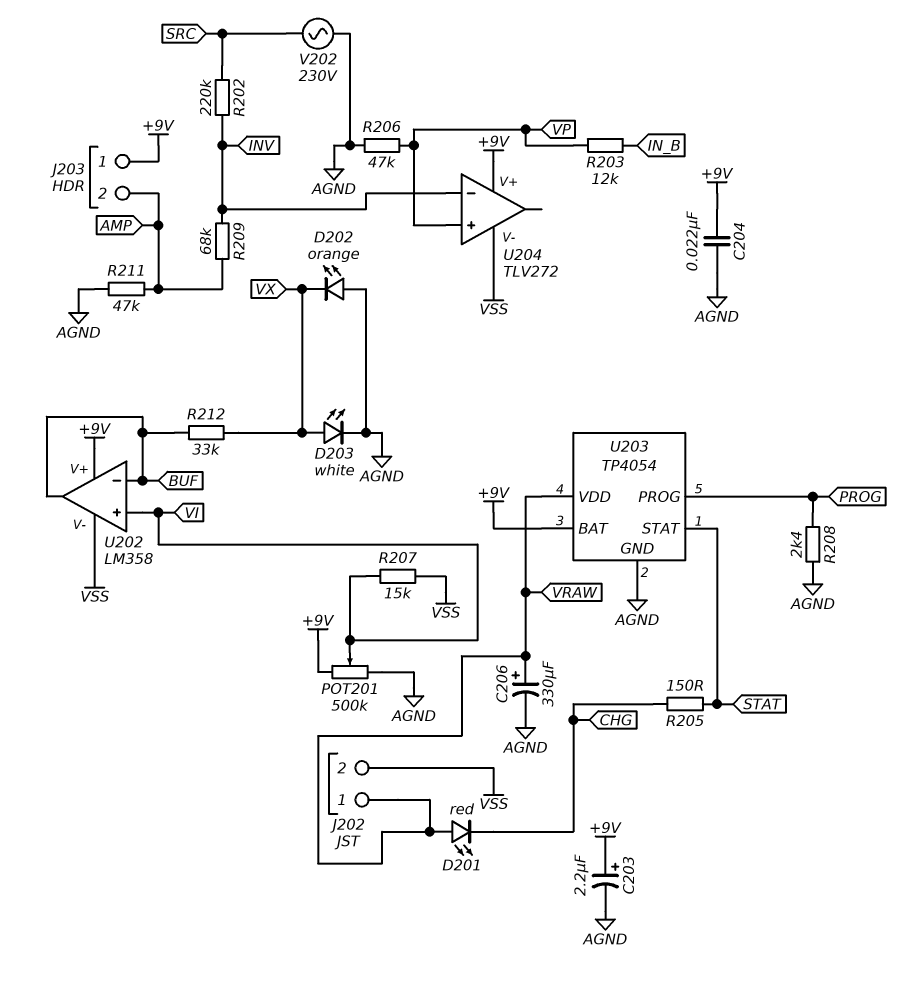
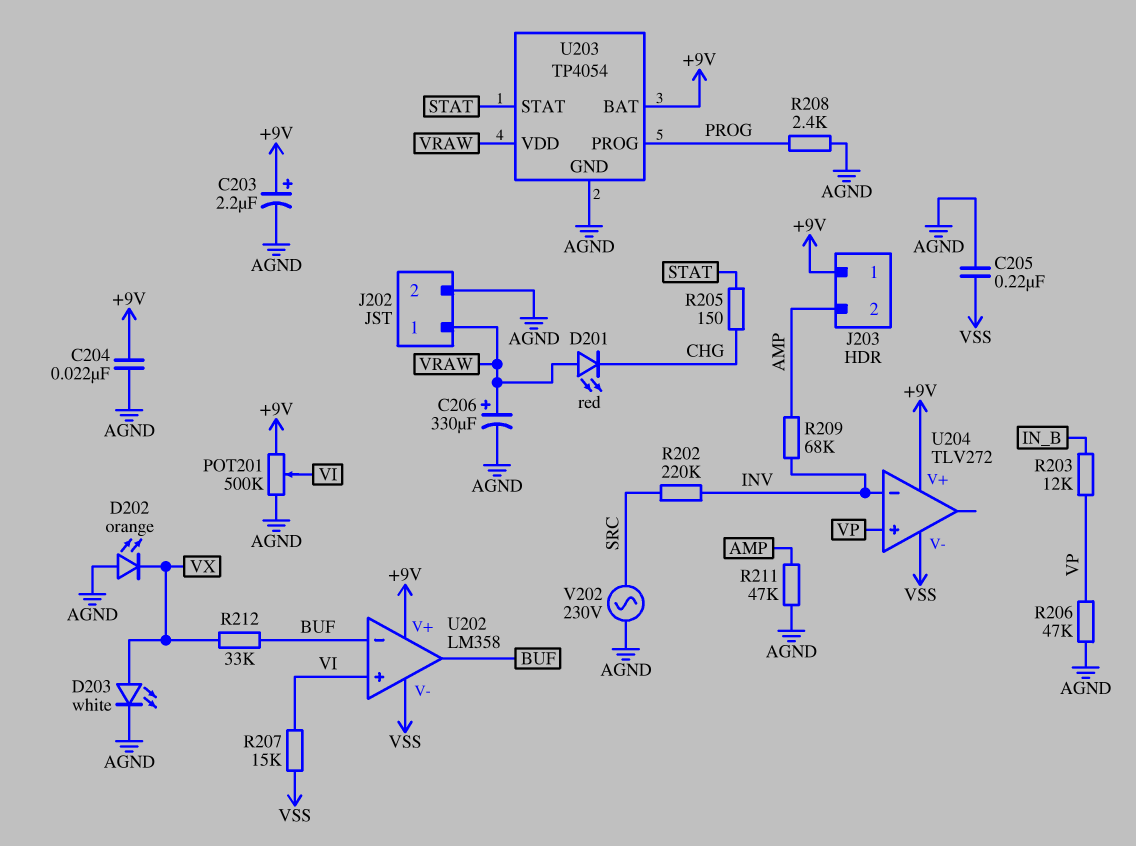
C205: none -> 220nF (AGND, VSS)
J202 pin 2: VSS -> AGND

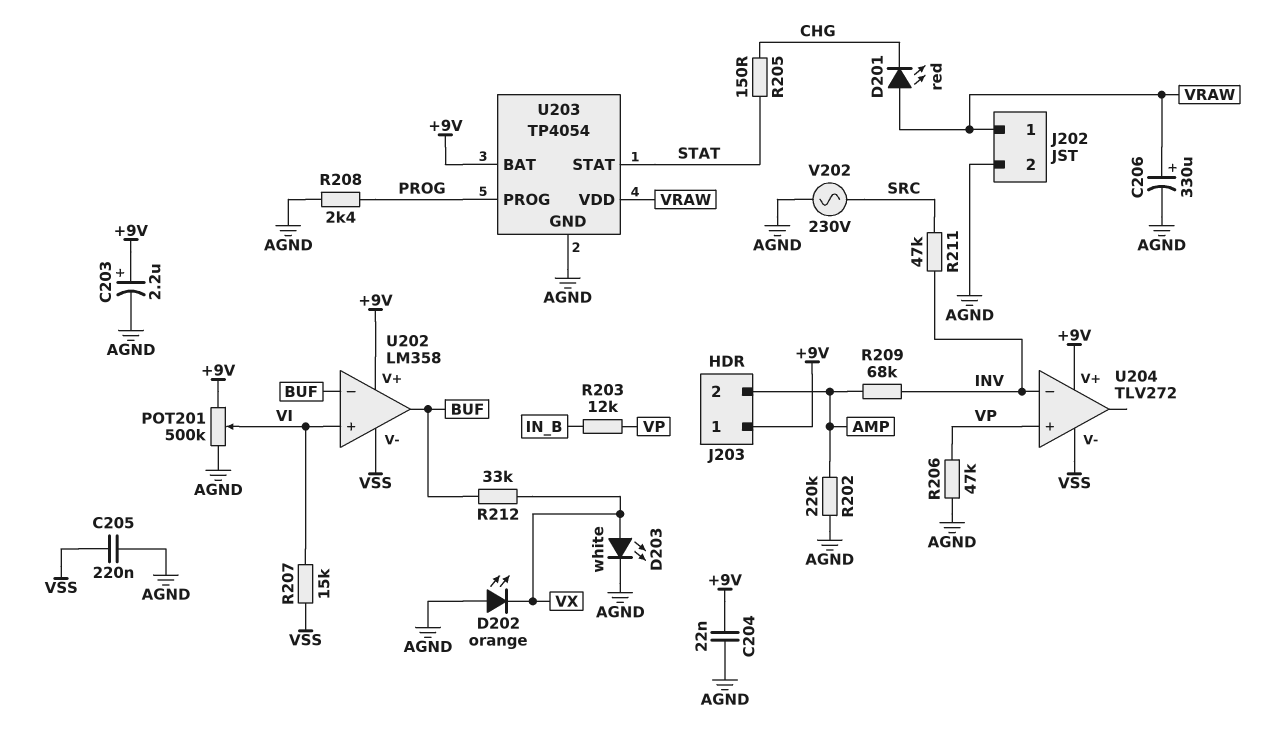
R202: 220k (INV, SRC) -> 220k (AGND, AMP)
R211: 47k (AGND, AMP) -> 47k (INV, SRC)

